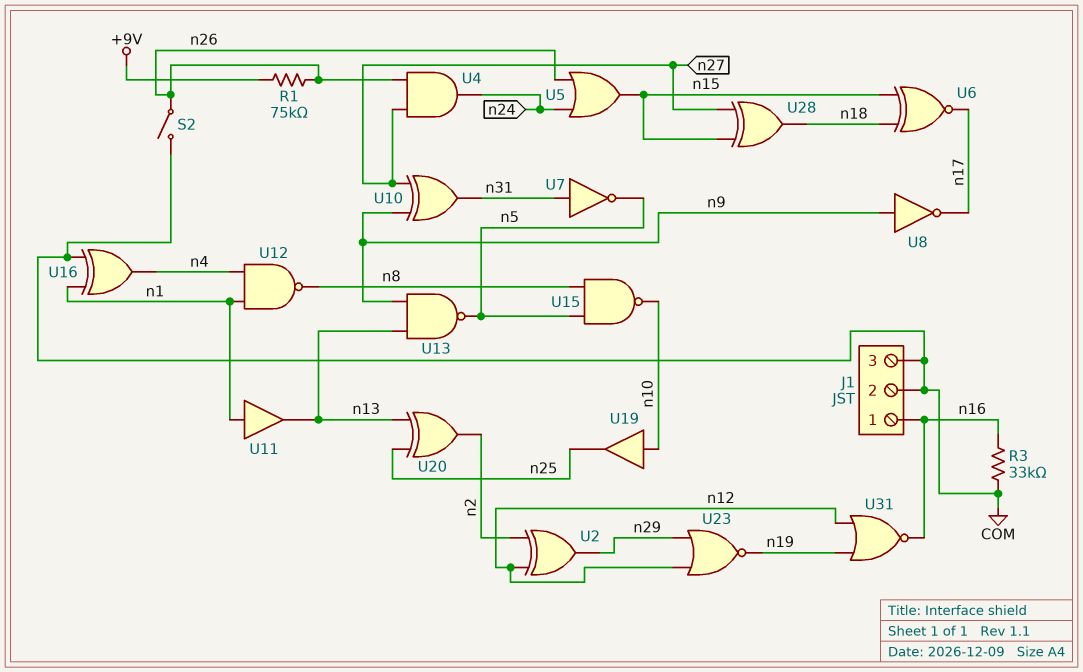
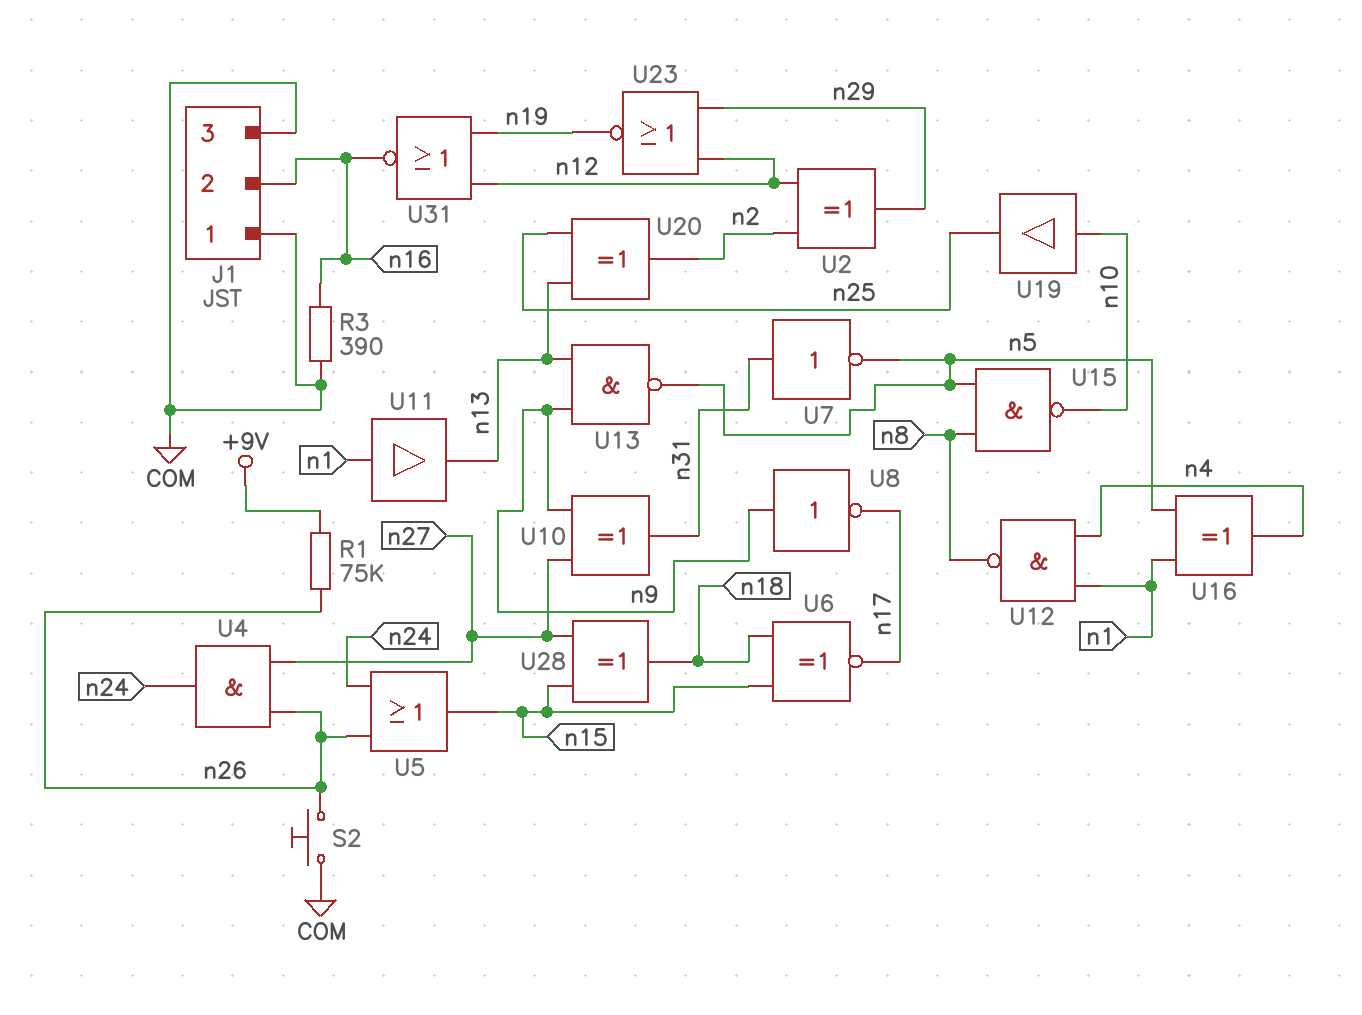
J1 pin 1: n16 -> COM
J1 pin 2: COM -> n16
R3: 33k (COM, n16) -> 390 (COM, n16)
S2: switch (COM, n26) -> button (COM, n26)
U16: XOR (in COM, in n1, out n4) -> XOR (in n1, in n5, out n4)

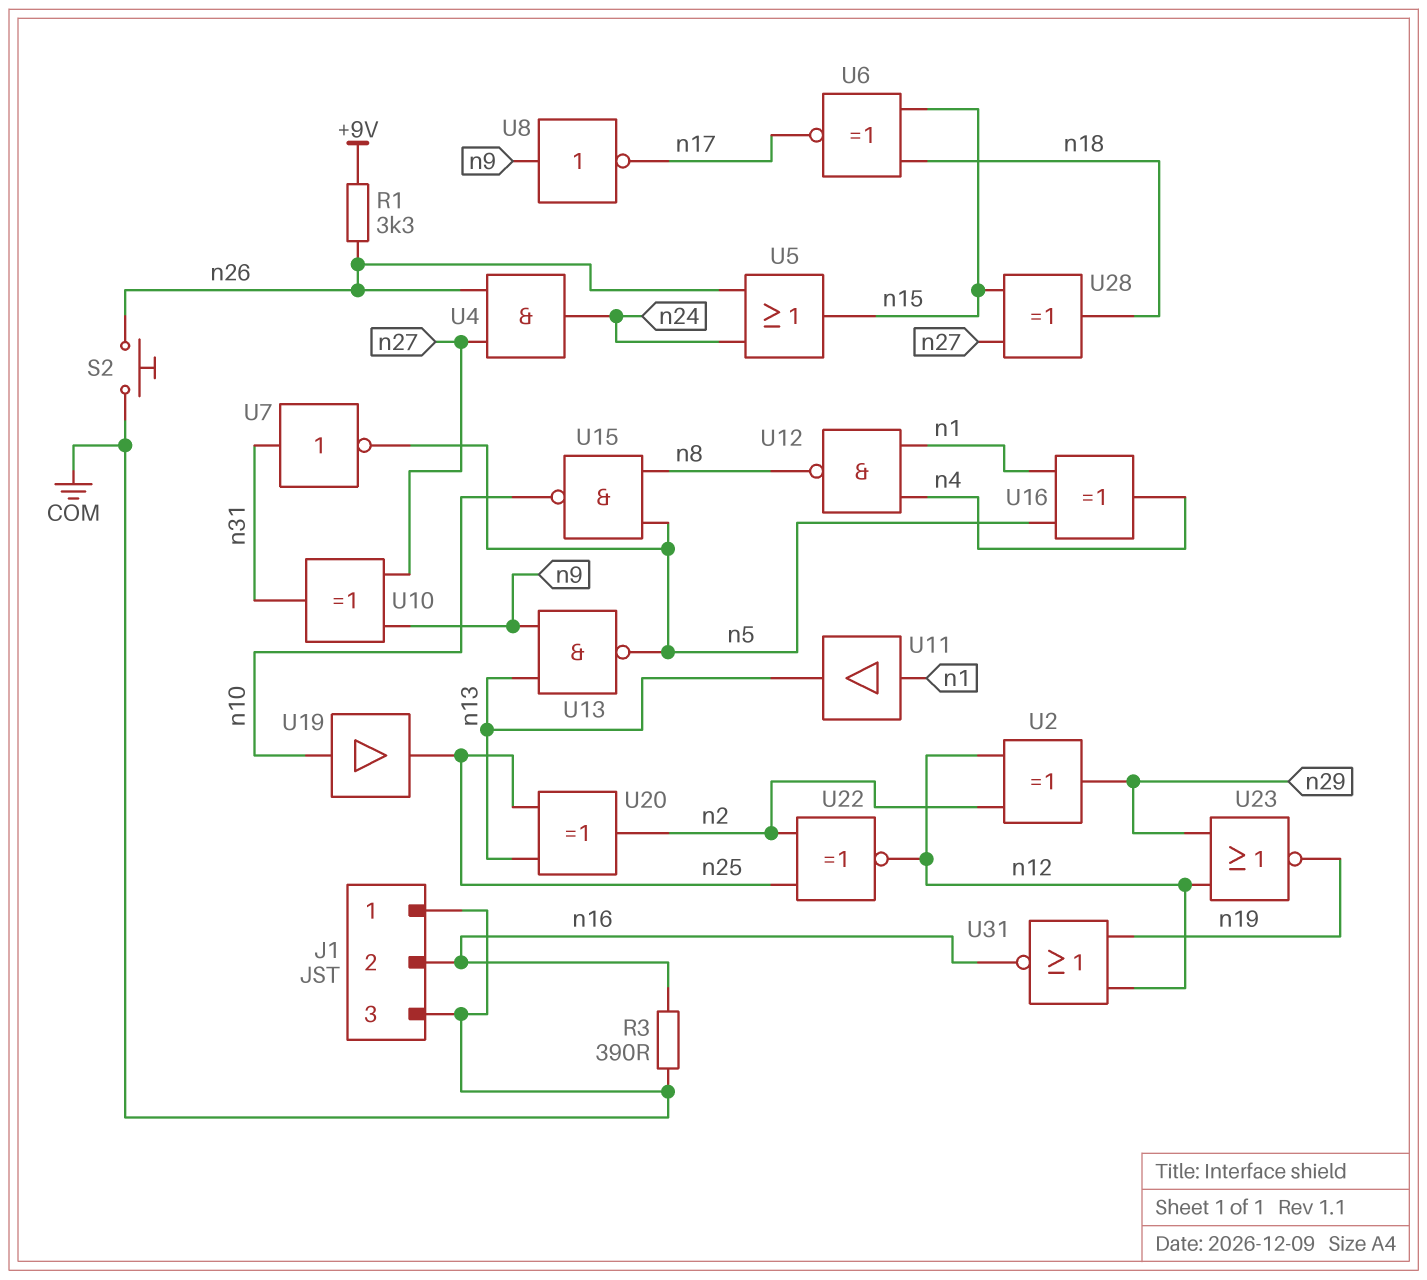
R1: 75k (+9V, n26) -> 3.3k (+9V, n26)
U22: none -> XNOR (in n2, in n25, out n12)

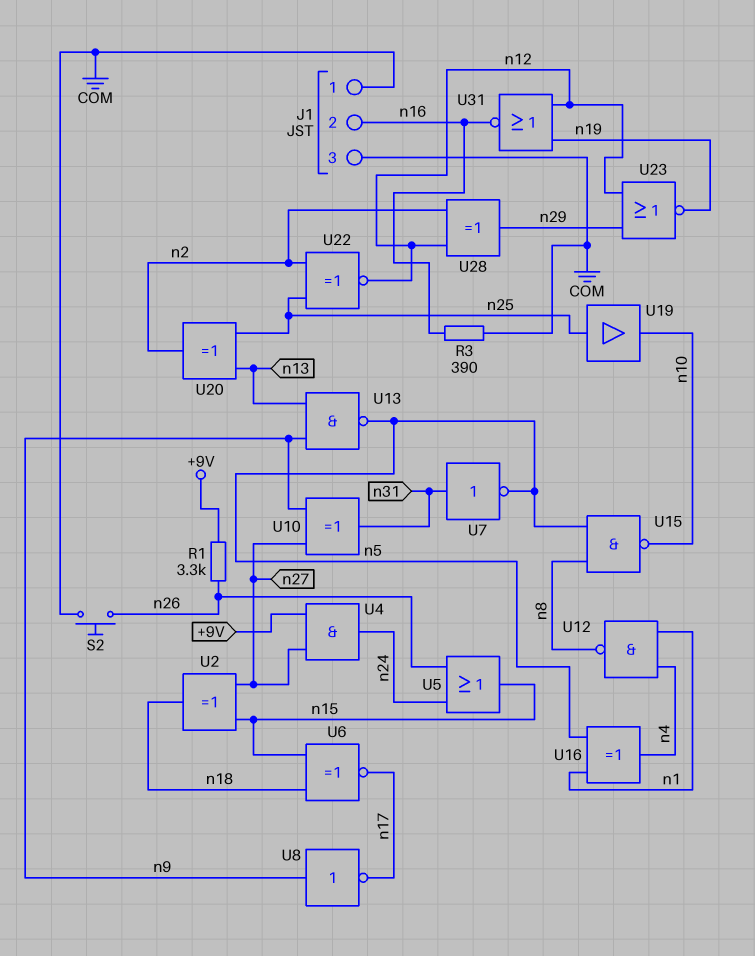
U2: XOR (in n2, in n12, out n29) -> XOR (in n15, in n27, out n18)
U4: AND (in n26, in n27, out n24) -> AND (in +9V, in n27, out n24)
U11: buffer (in n1, out n13) -> none
U19: buffer (in n10, out n25) -> buffer (in n25, out n10)
U28: XOR (in n15, in n27, out n18) -> XOR (in n2, in n12, out n29)

